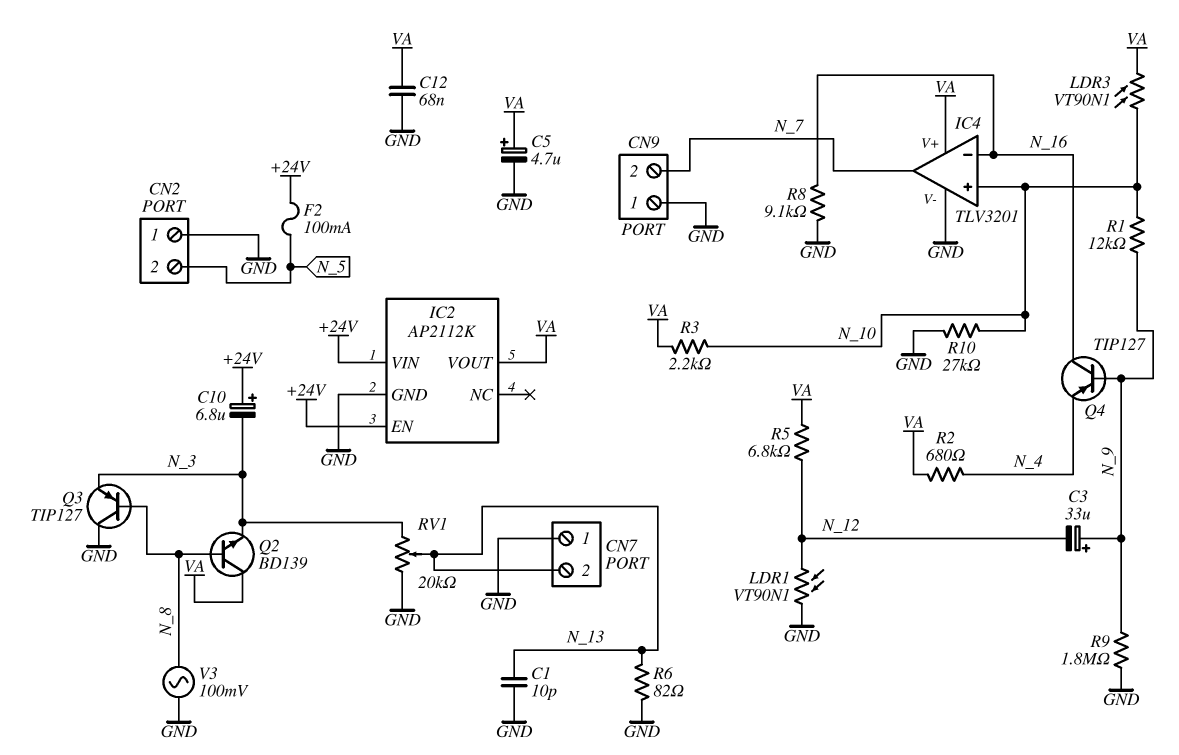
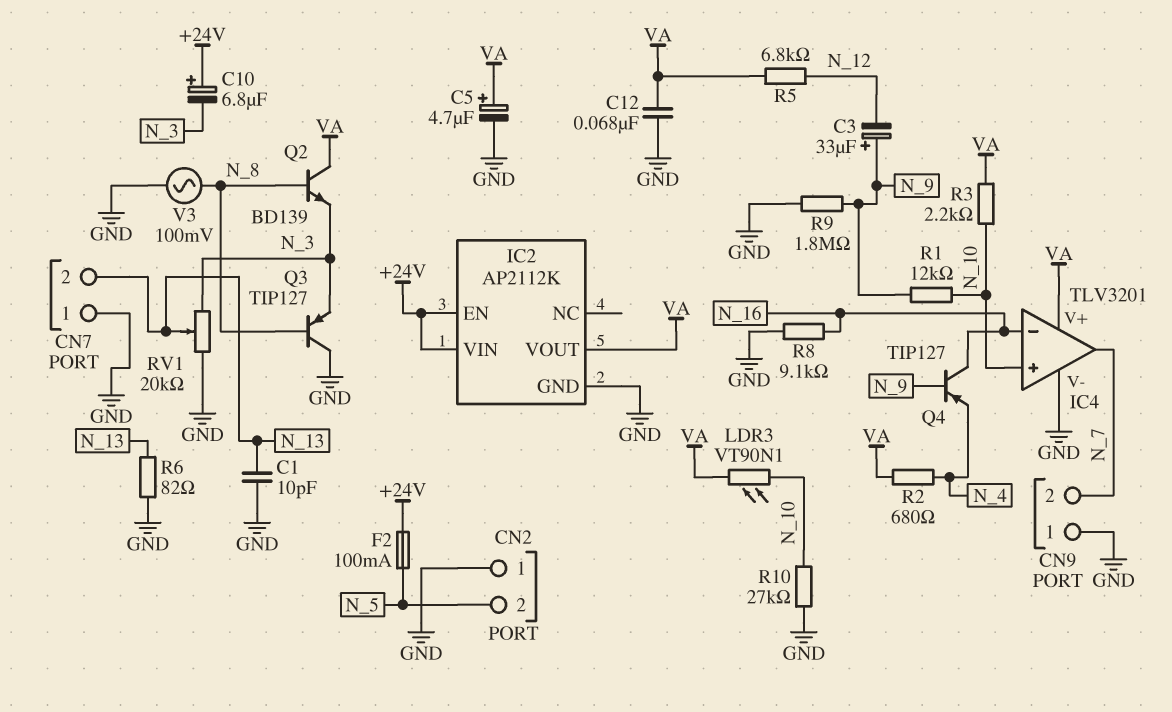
LDR1: VT90N1 (GND, N_12) -> none

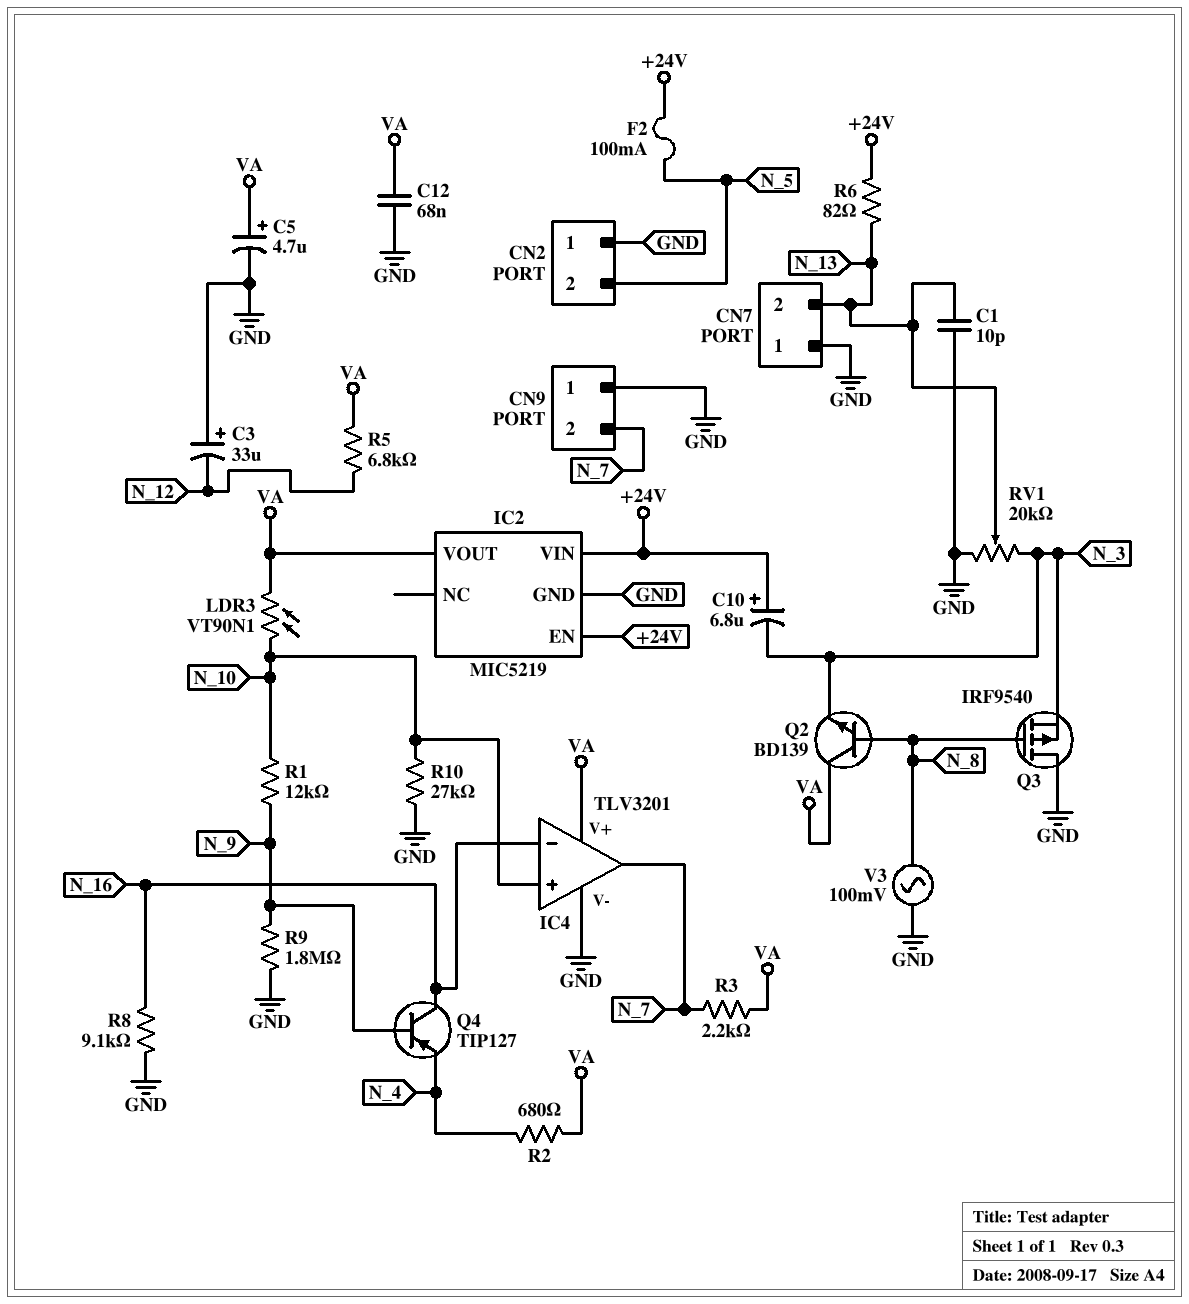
C3: 33uF (plus N_9, minus N_12) -> 33uF (plus GND, minus N_12)
IC2: AP2112K -> MIC5219
Q3: PNP TIP127 (B N_8, C GND, E N_3) -> PMOS IRF9540 (G N_8, D GND, S N_3)
R3: 2.2k (N_10, VA) -> 2.2k (N_7, VA)
R6: 82 (GND, N_13) -> 82 (+24V, N_13)

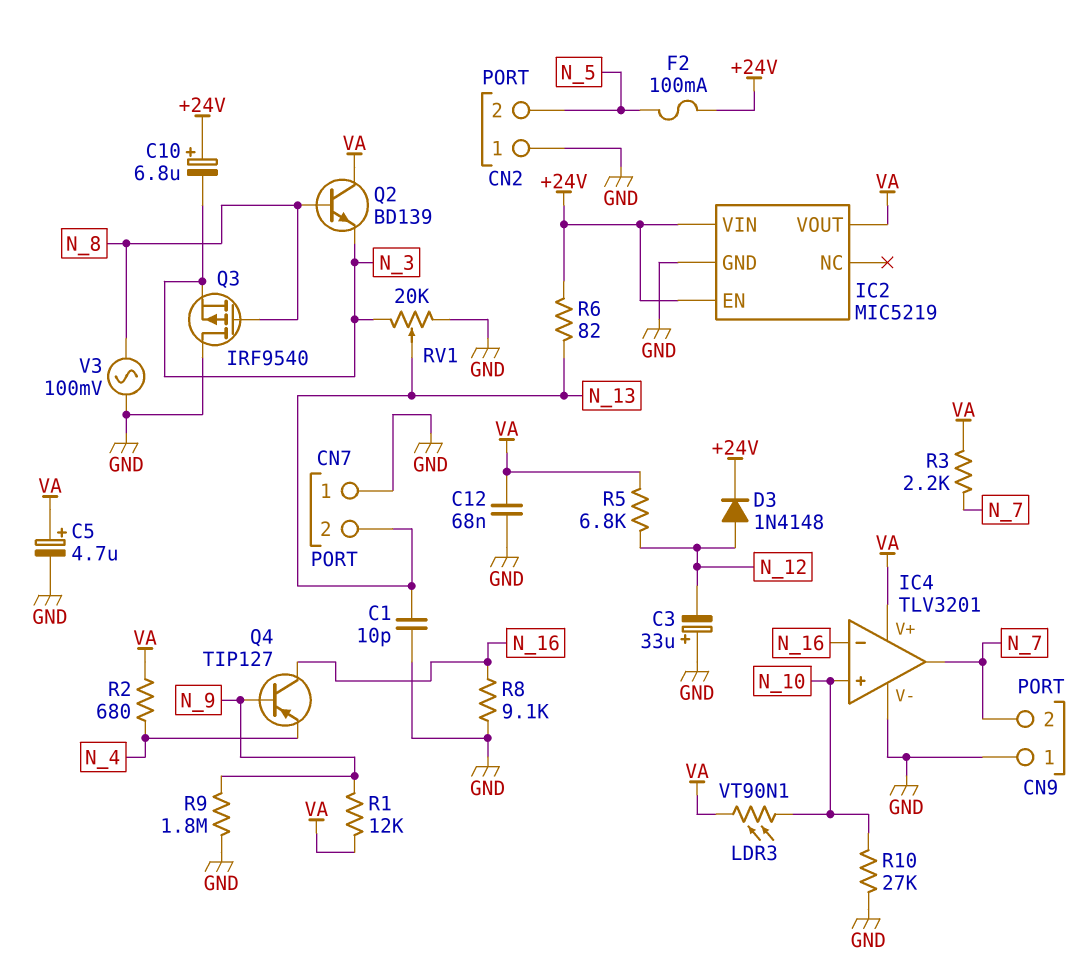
D3: none -> diode 1N4148 (A N_12, K +24V)
R1: 12k (N_9, N_10) -> 12k (N_9, VA)

